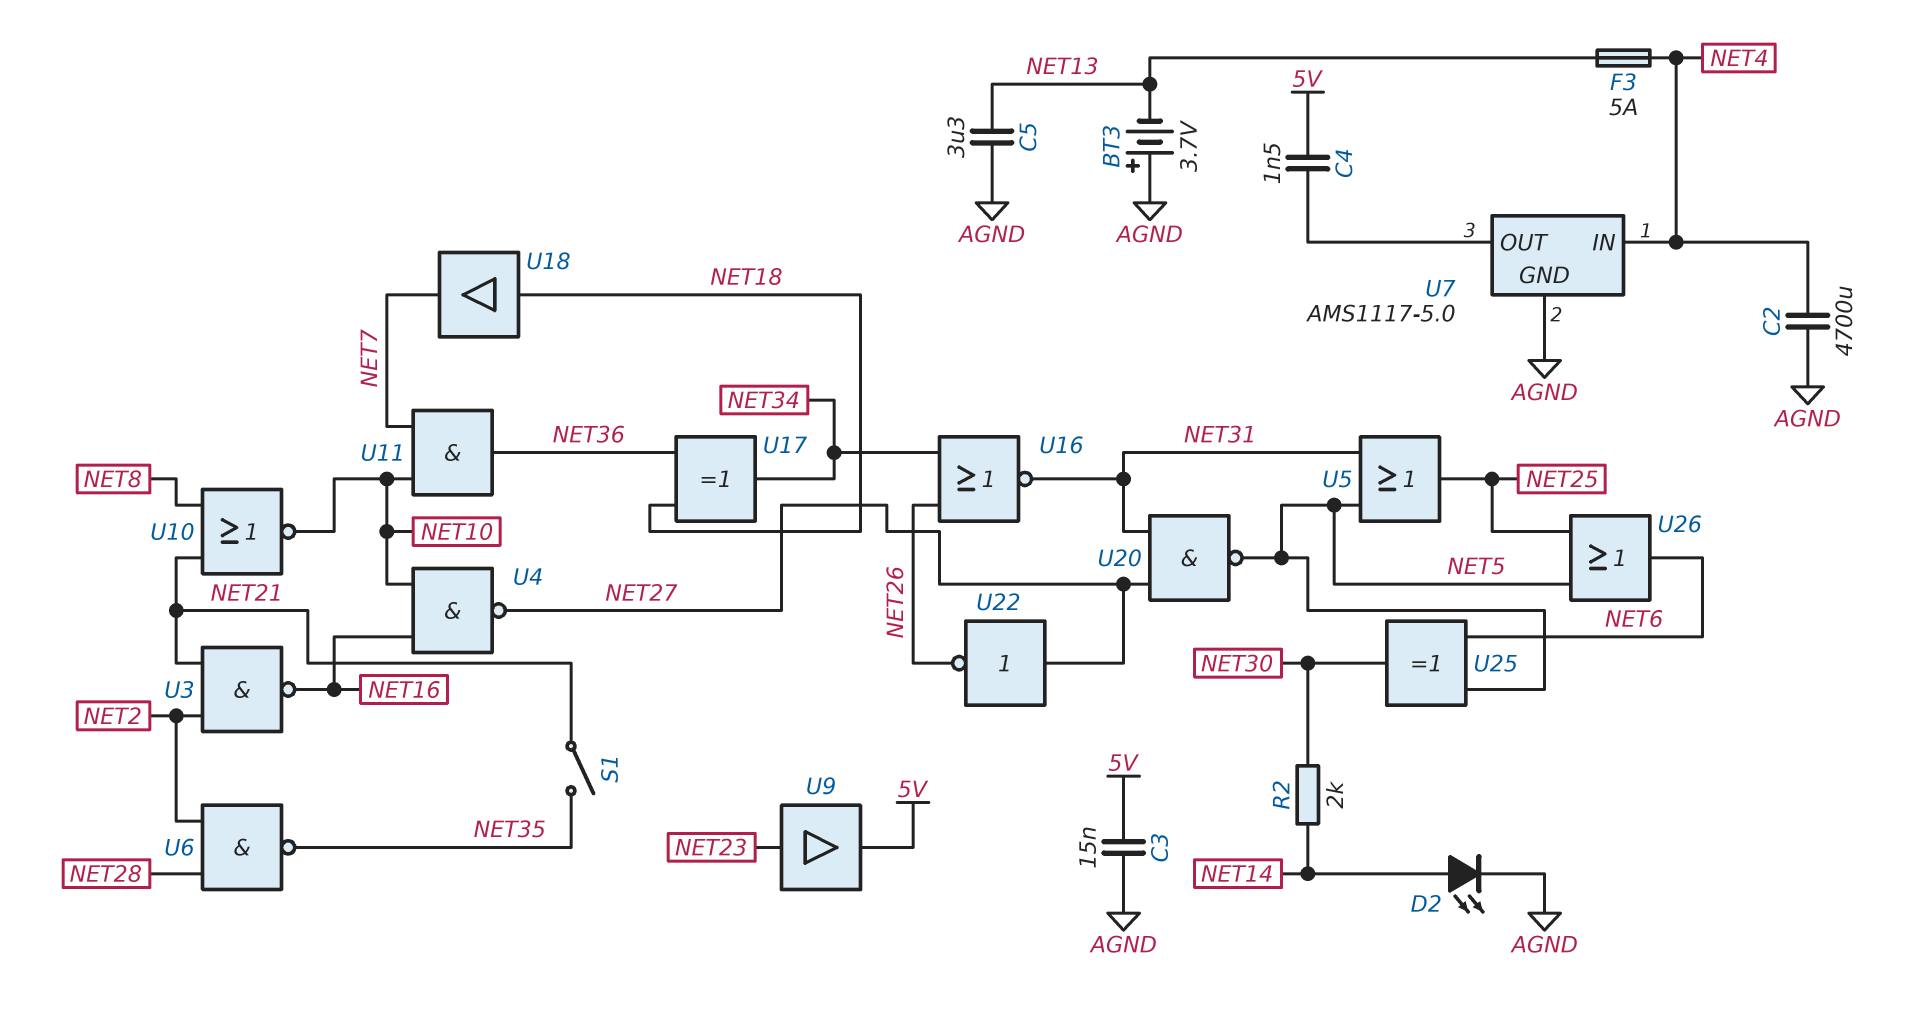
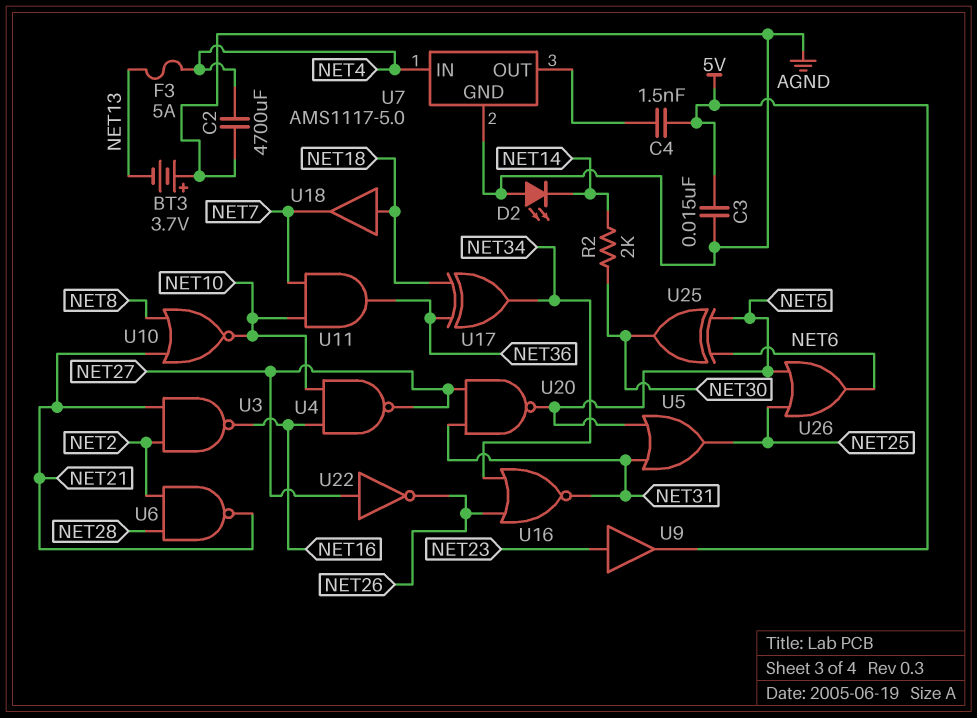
C5: 3.3uF (AGND, NET13) -> none
D2: LED (A NET14, K AGND) -> LED (A AGND, K NET14)
S1: switch (NET21, NET35) -> none
U6: NAND (in NET2, in NET28, out NET35) -> NAND (in NET2, in NET28, out NET21)

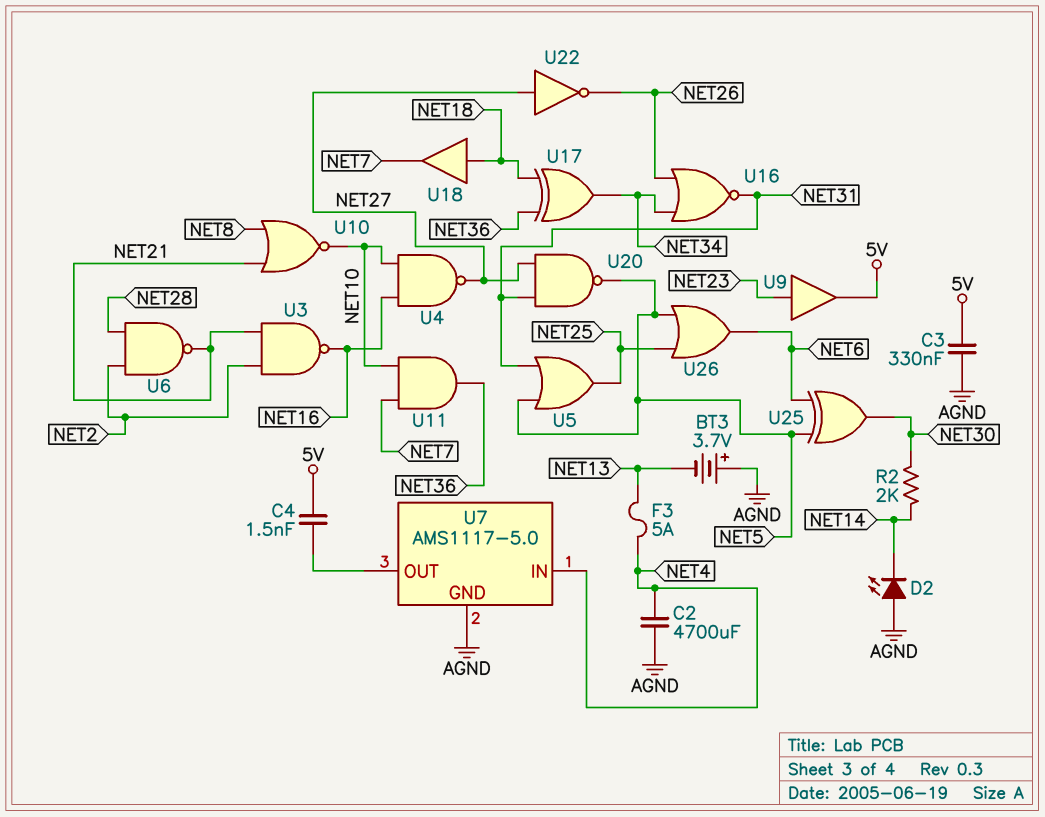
C3: 15nF (5V, AGND) -> 330nF (5V, AGND)

